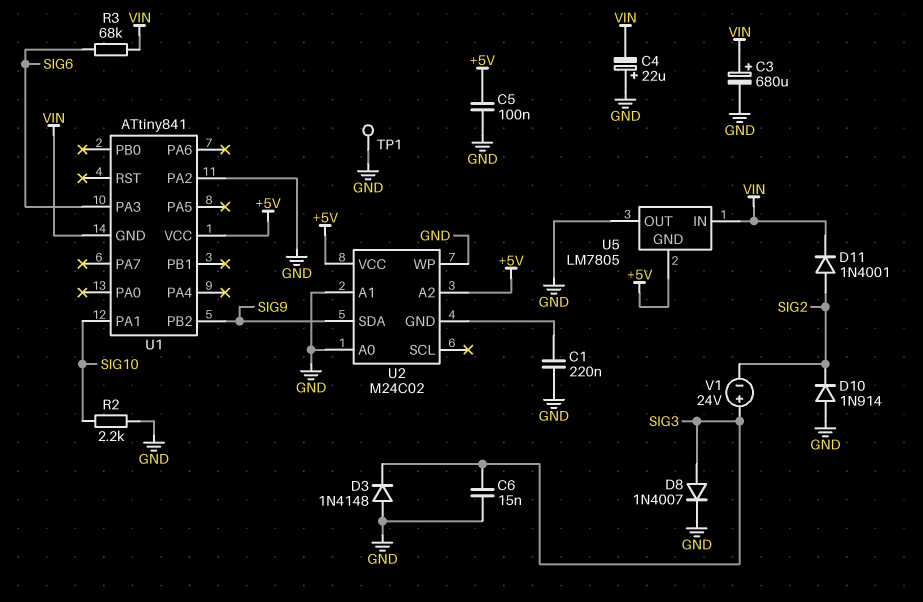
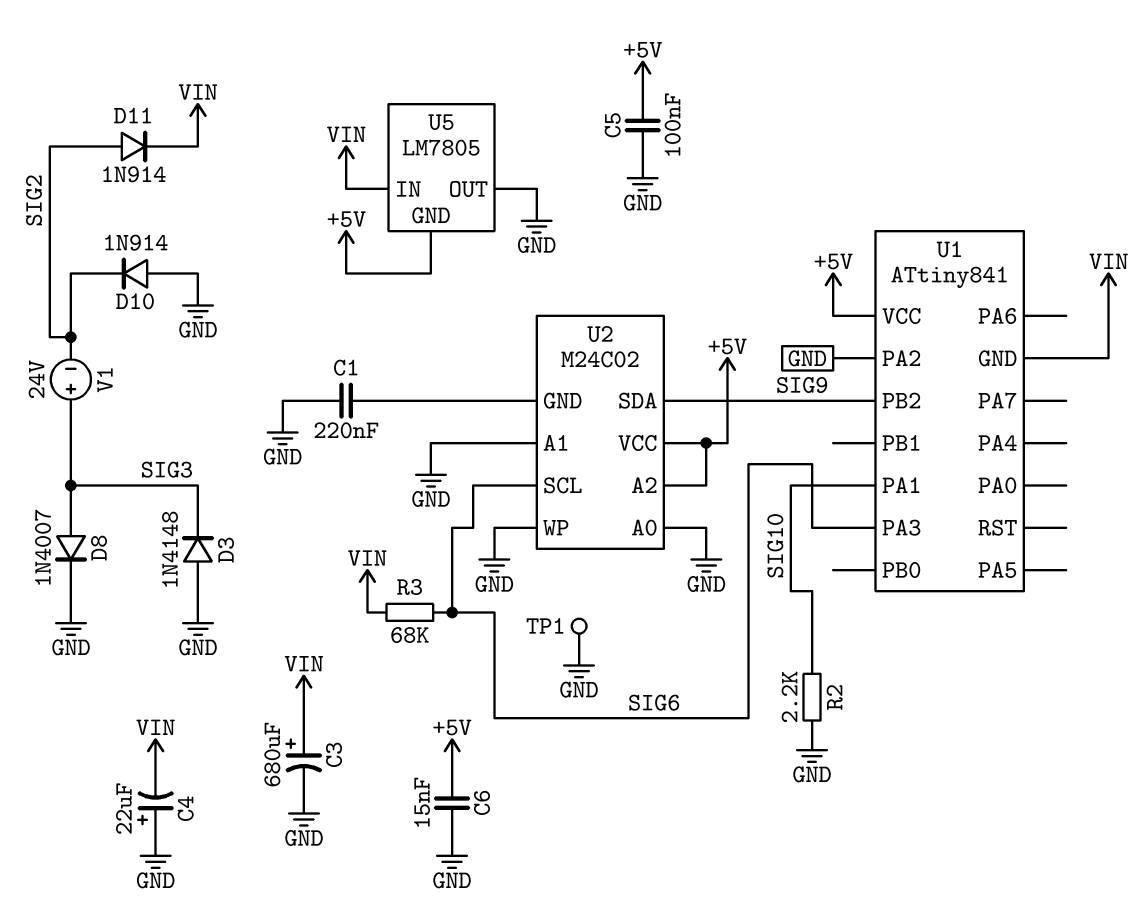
C6: 15nF (GND, SIG3) -> 15nF (+5V, GND)
D11: diode 1N4001 (A SIG2, K VIN) -> diode 1N914 (A SIG2, K VIN)
U2 pin SCL: none -> SIG6

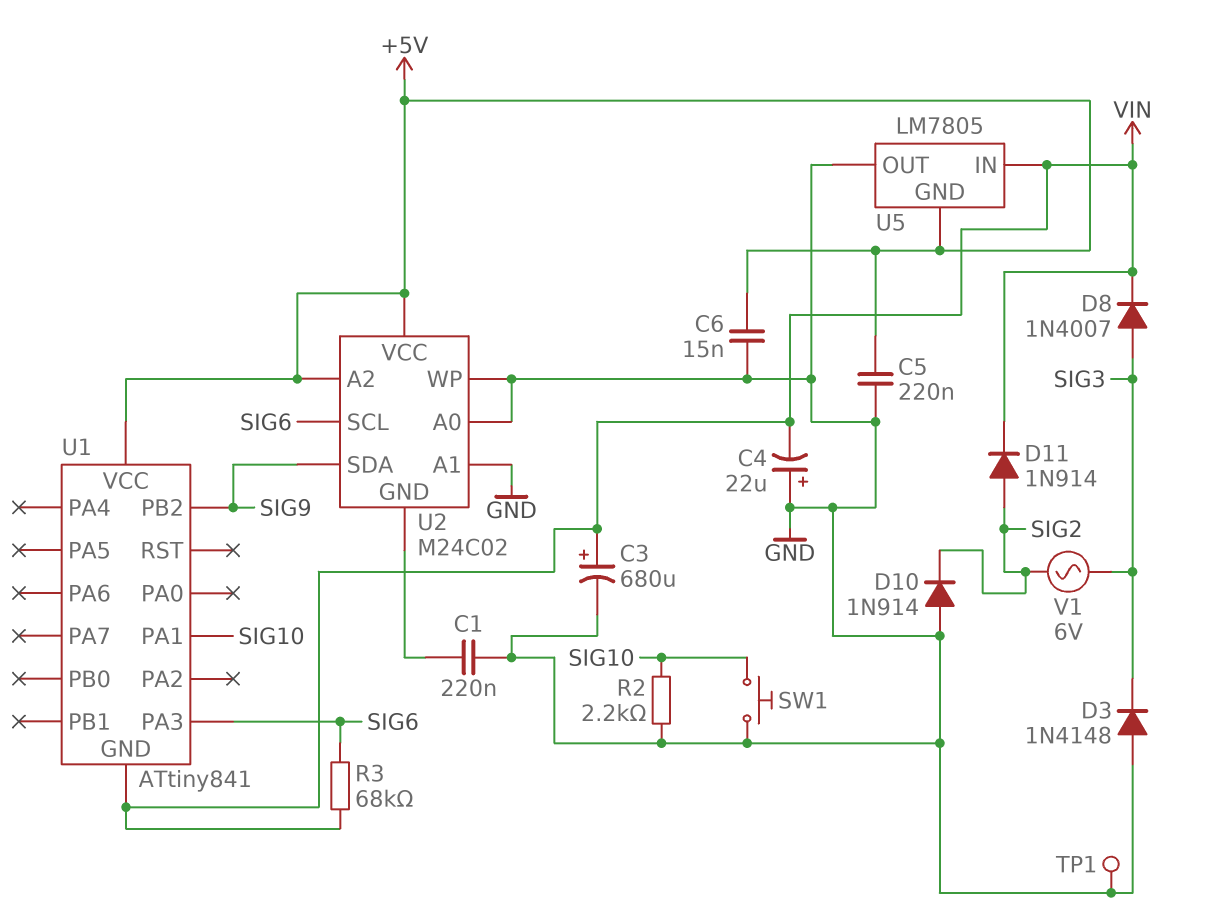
C5: 100nF (+5V, GND) -> 220nF (+5V, GND)
D8: diode 1N4007 (A SIG3, K GND) -> diode 1N4007 (A SIG3, K VIN)
SW1: none -> button (GND, SIG10)
U1 pin PA2: GND -> none
V1: 24V (plus SIG3, minus SIG2) -> AC 6V (SIG2, SIG3)

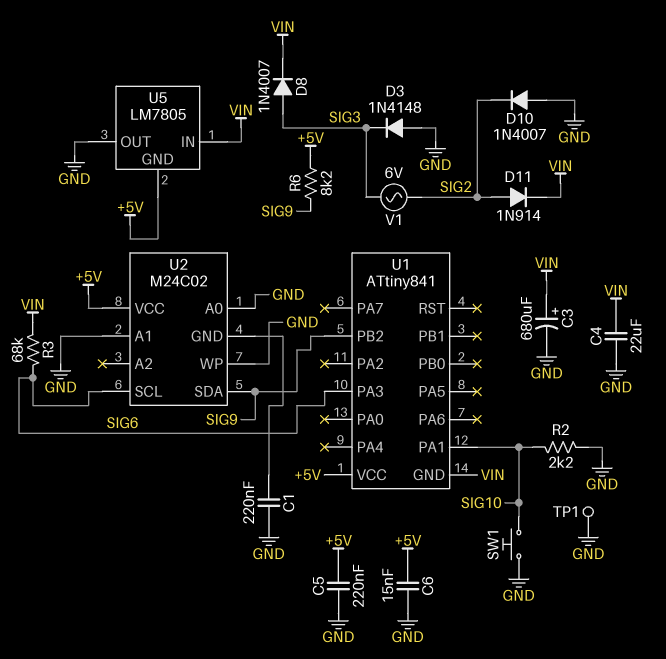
C4: 22uF (plus GND, minus VIN) -> 22uF (GND, VIN)
D10: diode 1N914 (A GND, K SIG2) -> diode 1N4007 (A GND, K SIG2)
R6: none -> 8.2k (+5V, SIG9)
U2 pin A2: +5V -> none

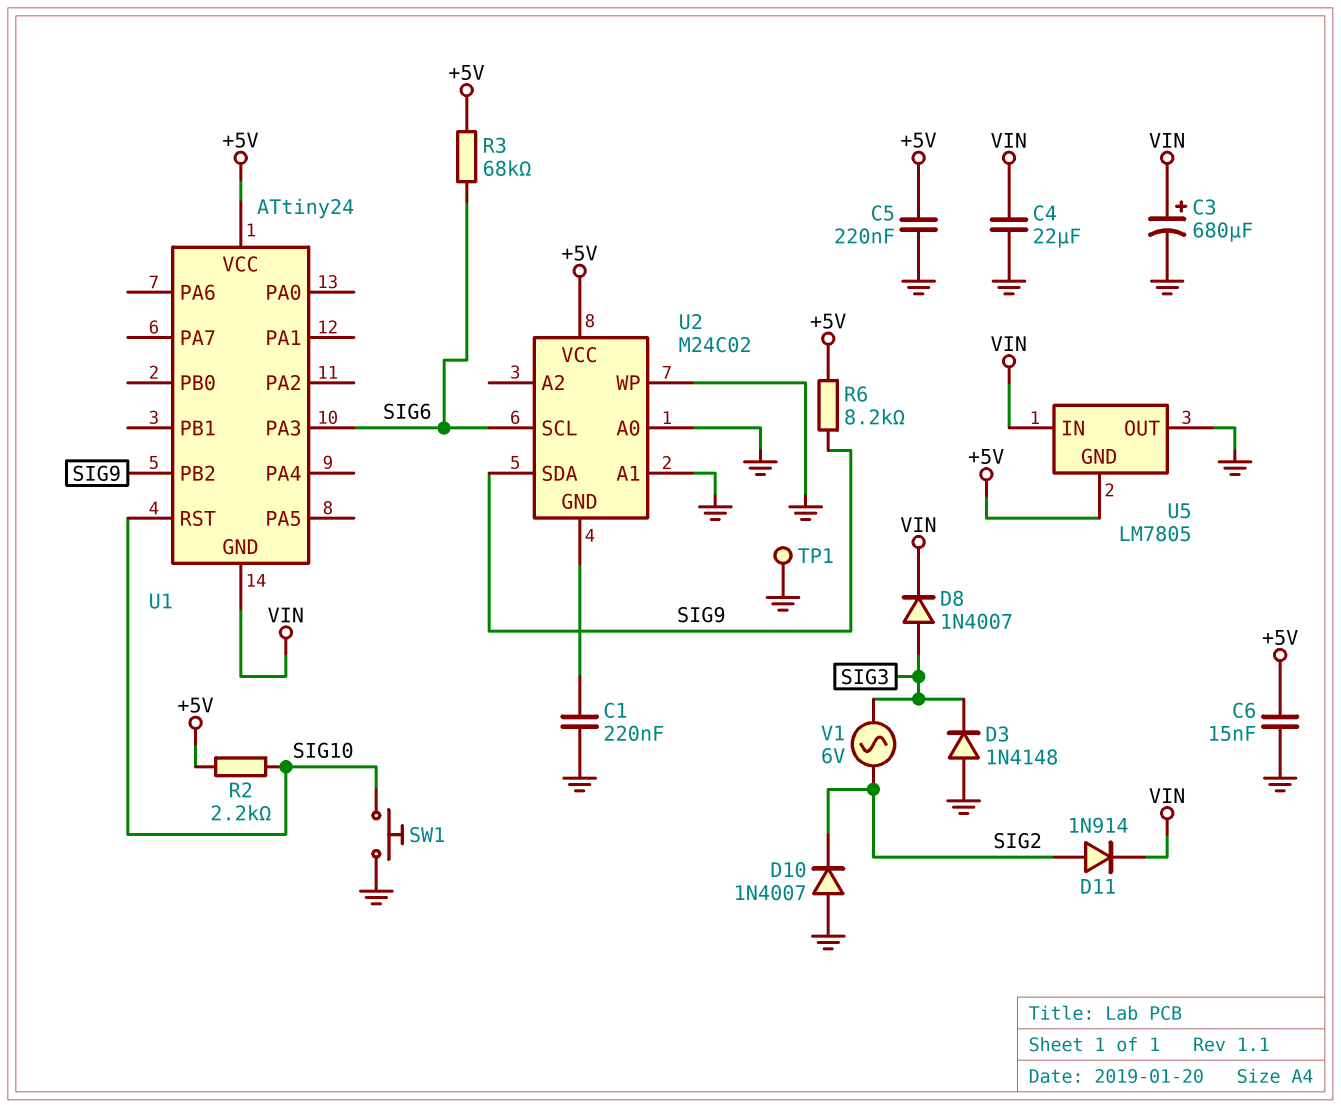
R2: 2.2k (GND, SIG10) -> 2.2k (+5V, SIG10)
R3: 68k (SIG6, VIN) -> 68k (+5V, SIG6)
U1: ATtiny841 -> ATtiny24
U1 pin PA1: SIG10 -> none
U1 pin RST: none -> SIG10

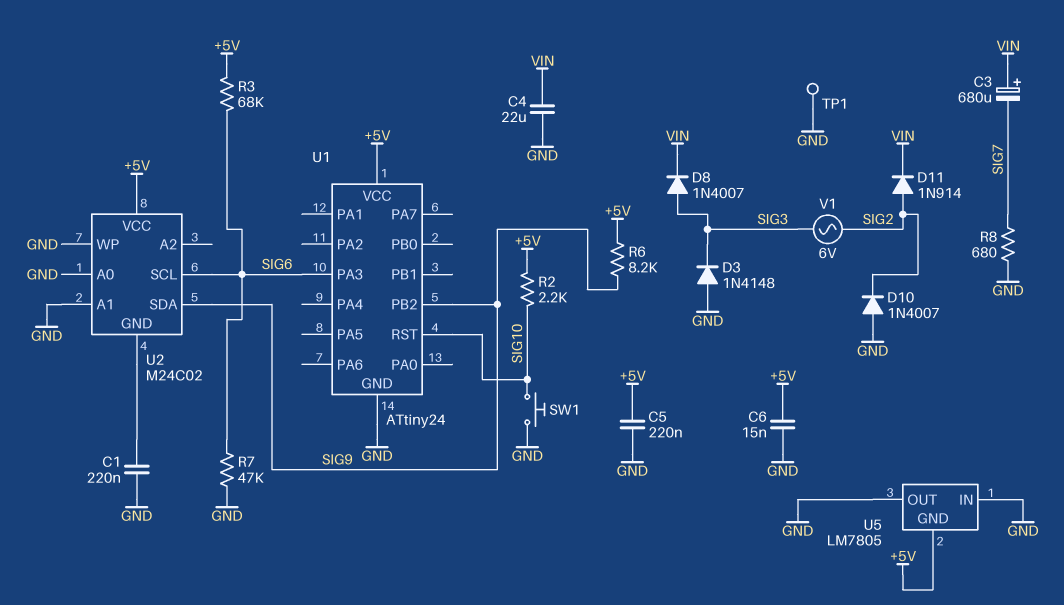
C3: 680uF (plus VIN, minus GND) -> 680uF (plus VIN, minus SIG7)
R7: none -> 47k (GND, SIG6)
R8: none -> 680 (GND, SIG7)
U1 pin GND: VIN -> GND
U5 pin IN: VIN -> GND

